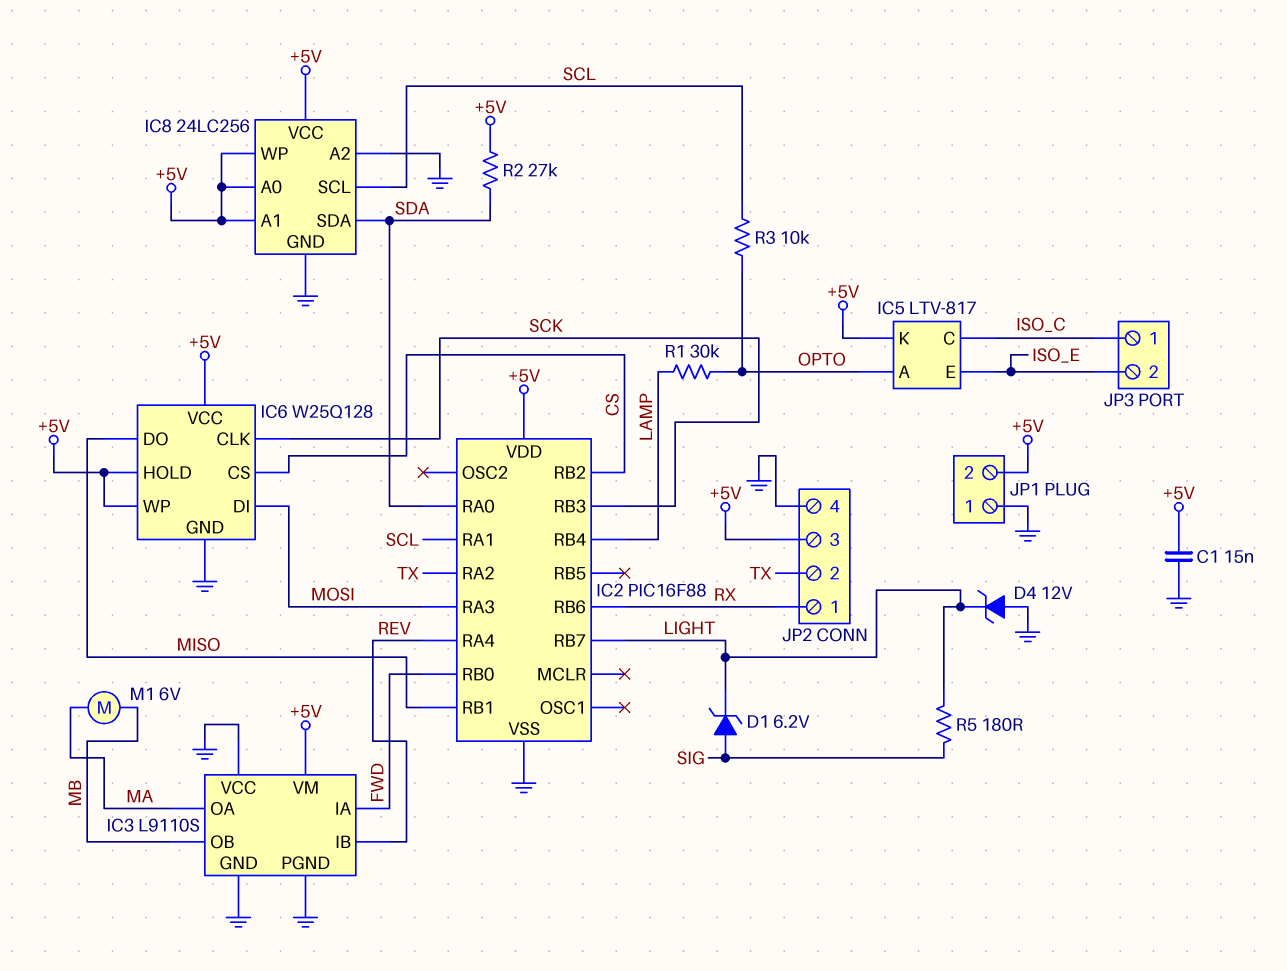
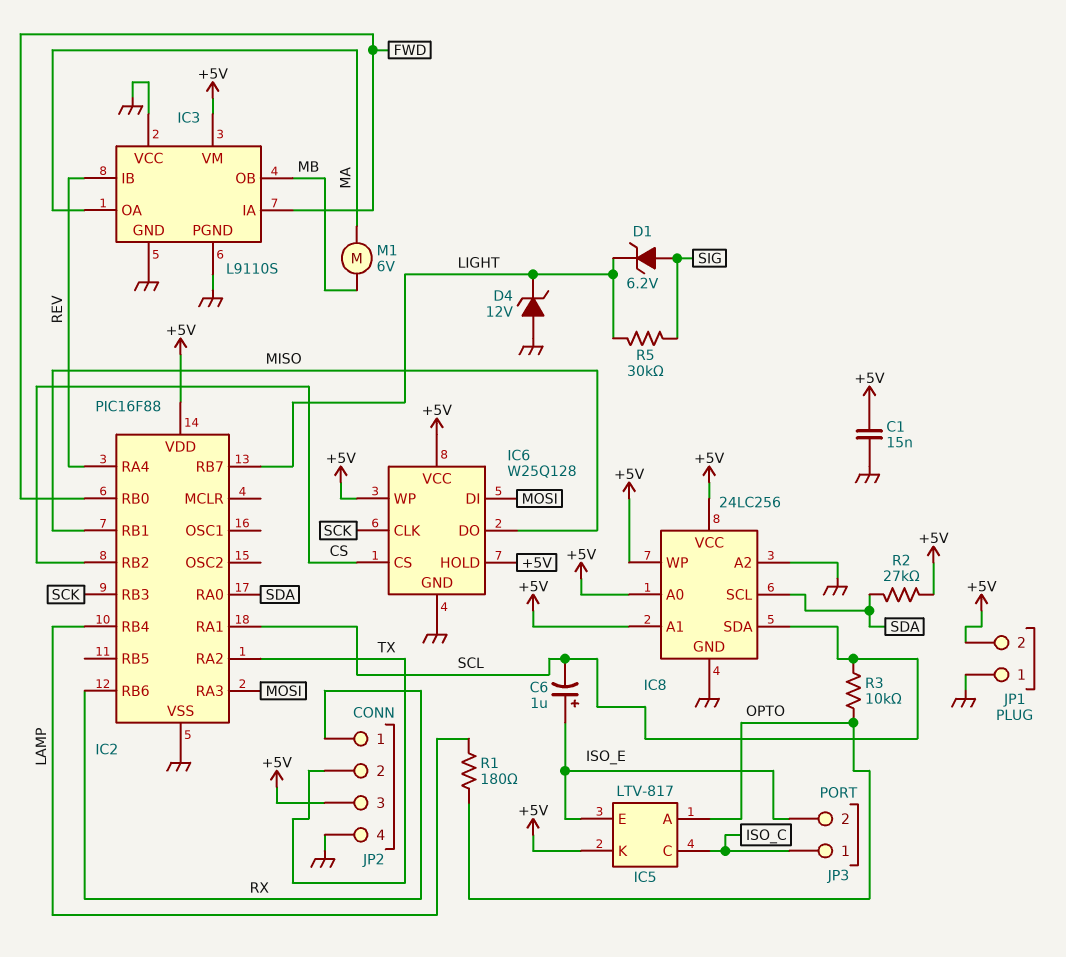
C6: none -> 1uF (plus ISO_E, minus SCL)
IC8 pin SCL: SCL -> SDA
IC8 pin SDA: SDA -> SCL
R1: 30k (LAMP, OPTO) -> 180 (LAMP, OPTO)
R5: 180 (LIGHT, SIG) -> 30k (LIGHT, SIG)

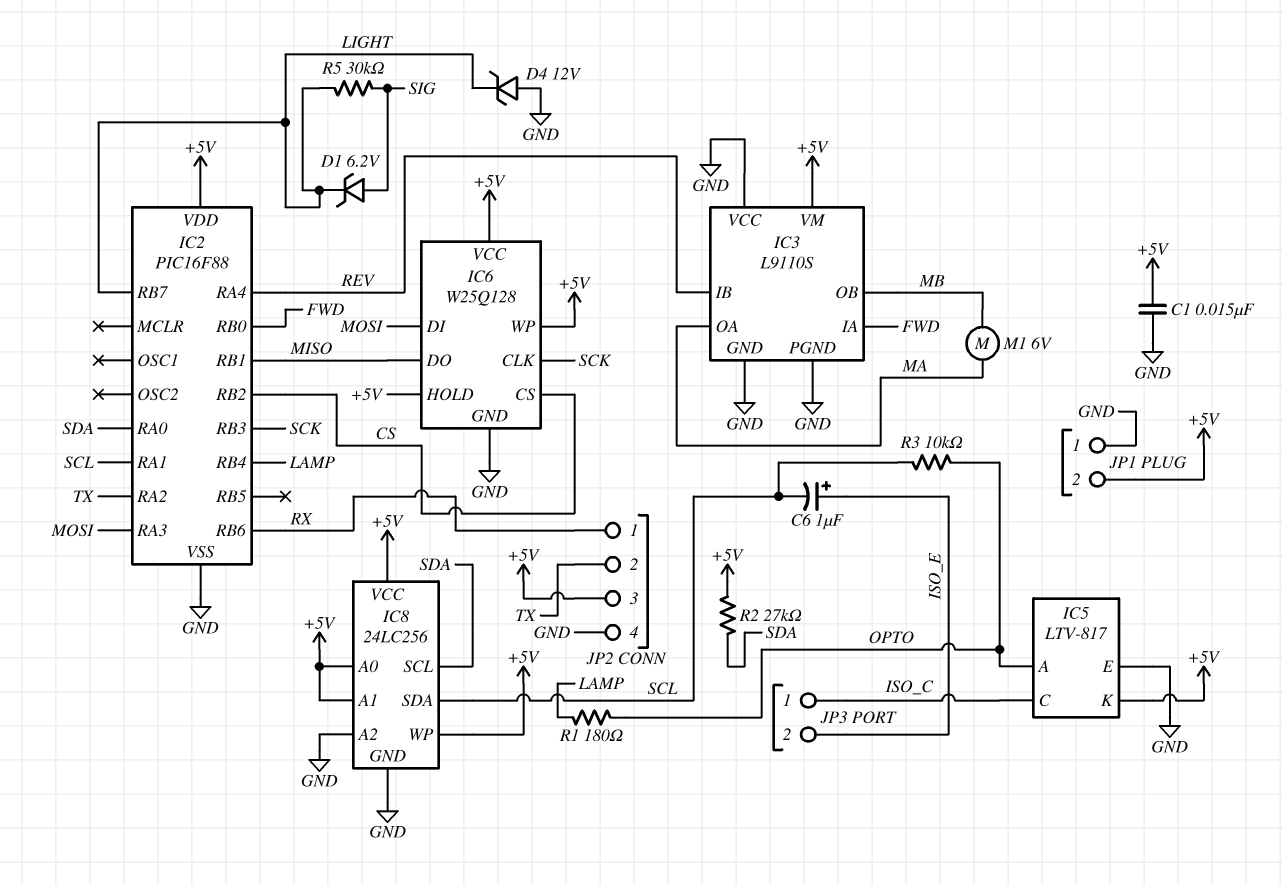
IC5 pin E: ISO_E -> GND

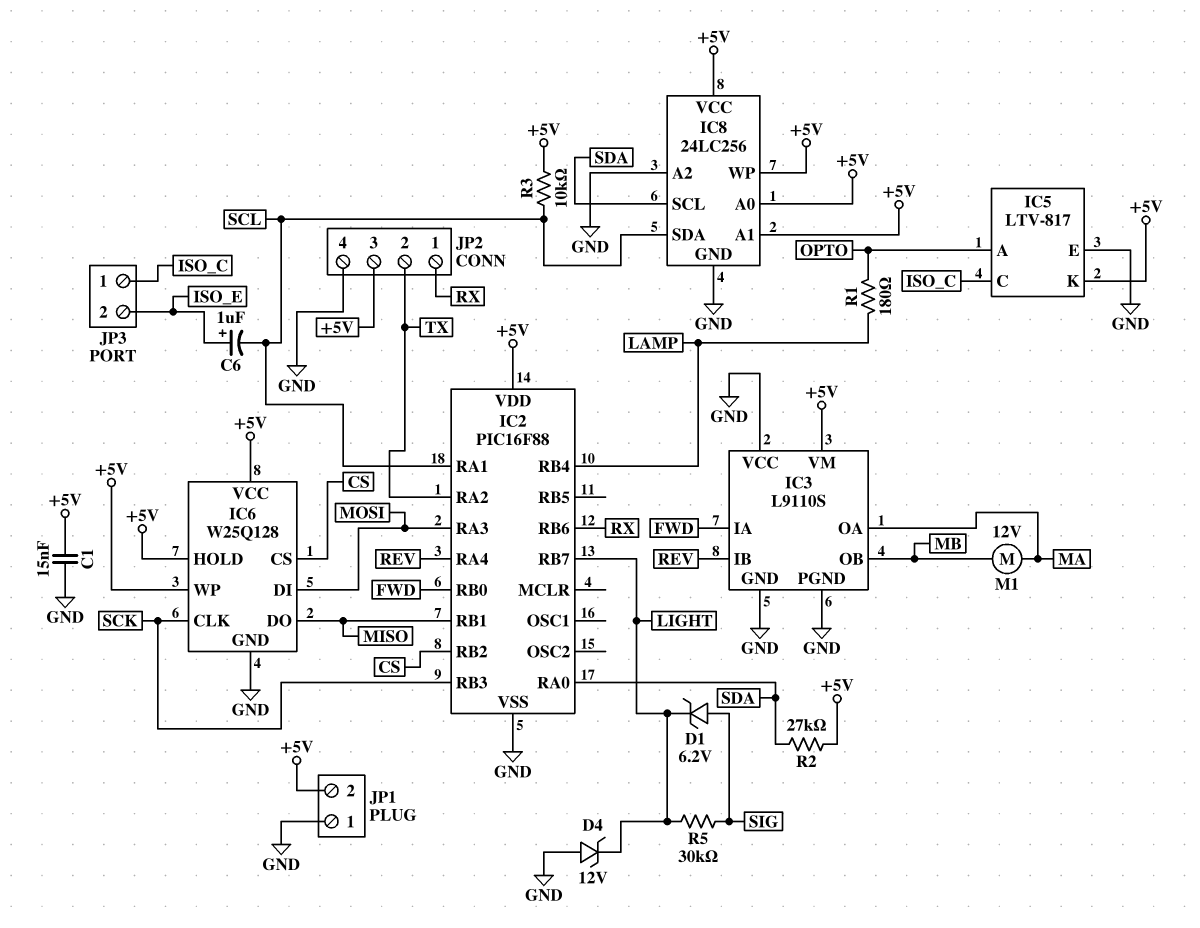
M1: motor 6V (MA, MB) -> motor 12V (MA, MB)
R3: 10k (OPTO, SCL) -> 10k (+5V, SCL)

